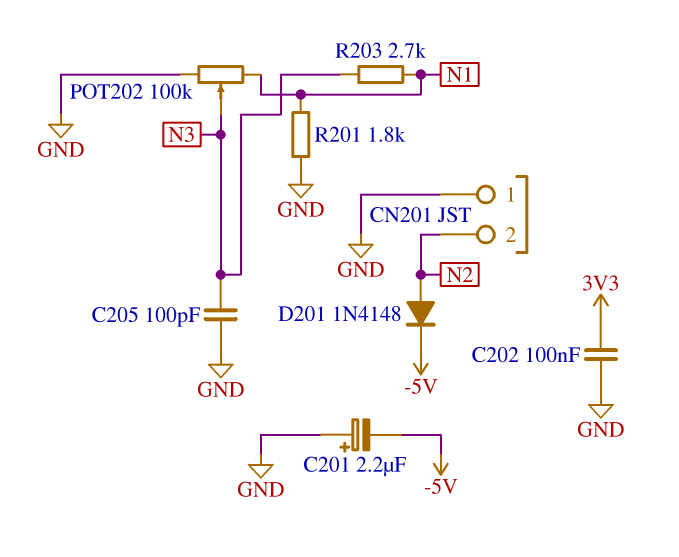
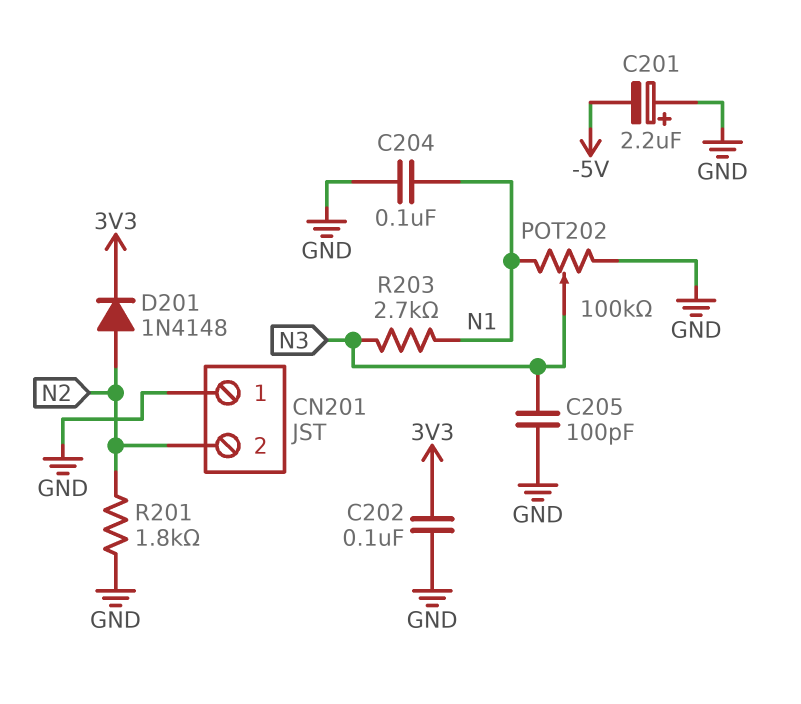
C204: none -> 100nF (GND, N1)
D201: diode 1N4148 (A N2, K -5V) -> diode 1N4148 (A N2, K 3V3)
R201: 1.8k (GND, N1) -> 1.8k (GND, N2)

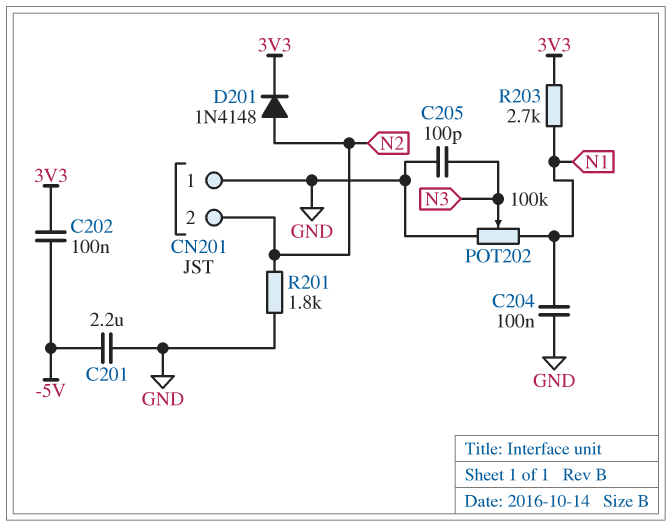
C201: 2.2uF (plus GND, minus -5V) -> 2.2uF (-5V, GND)
C202: 100nF (3V3, GND) -> 100nF (-5V, 3V3)
R203: 2.7k (N1, N3) -> 2.7k (3V3, N1)

